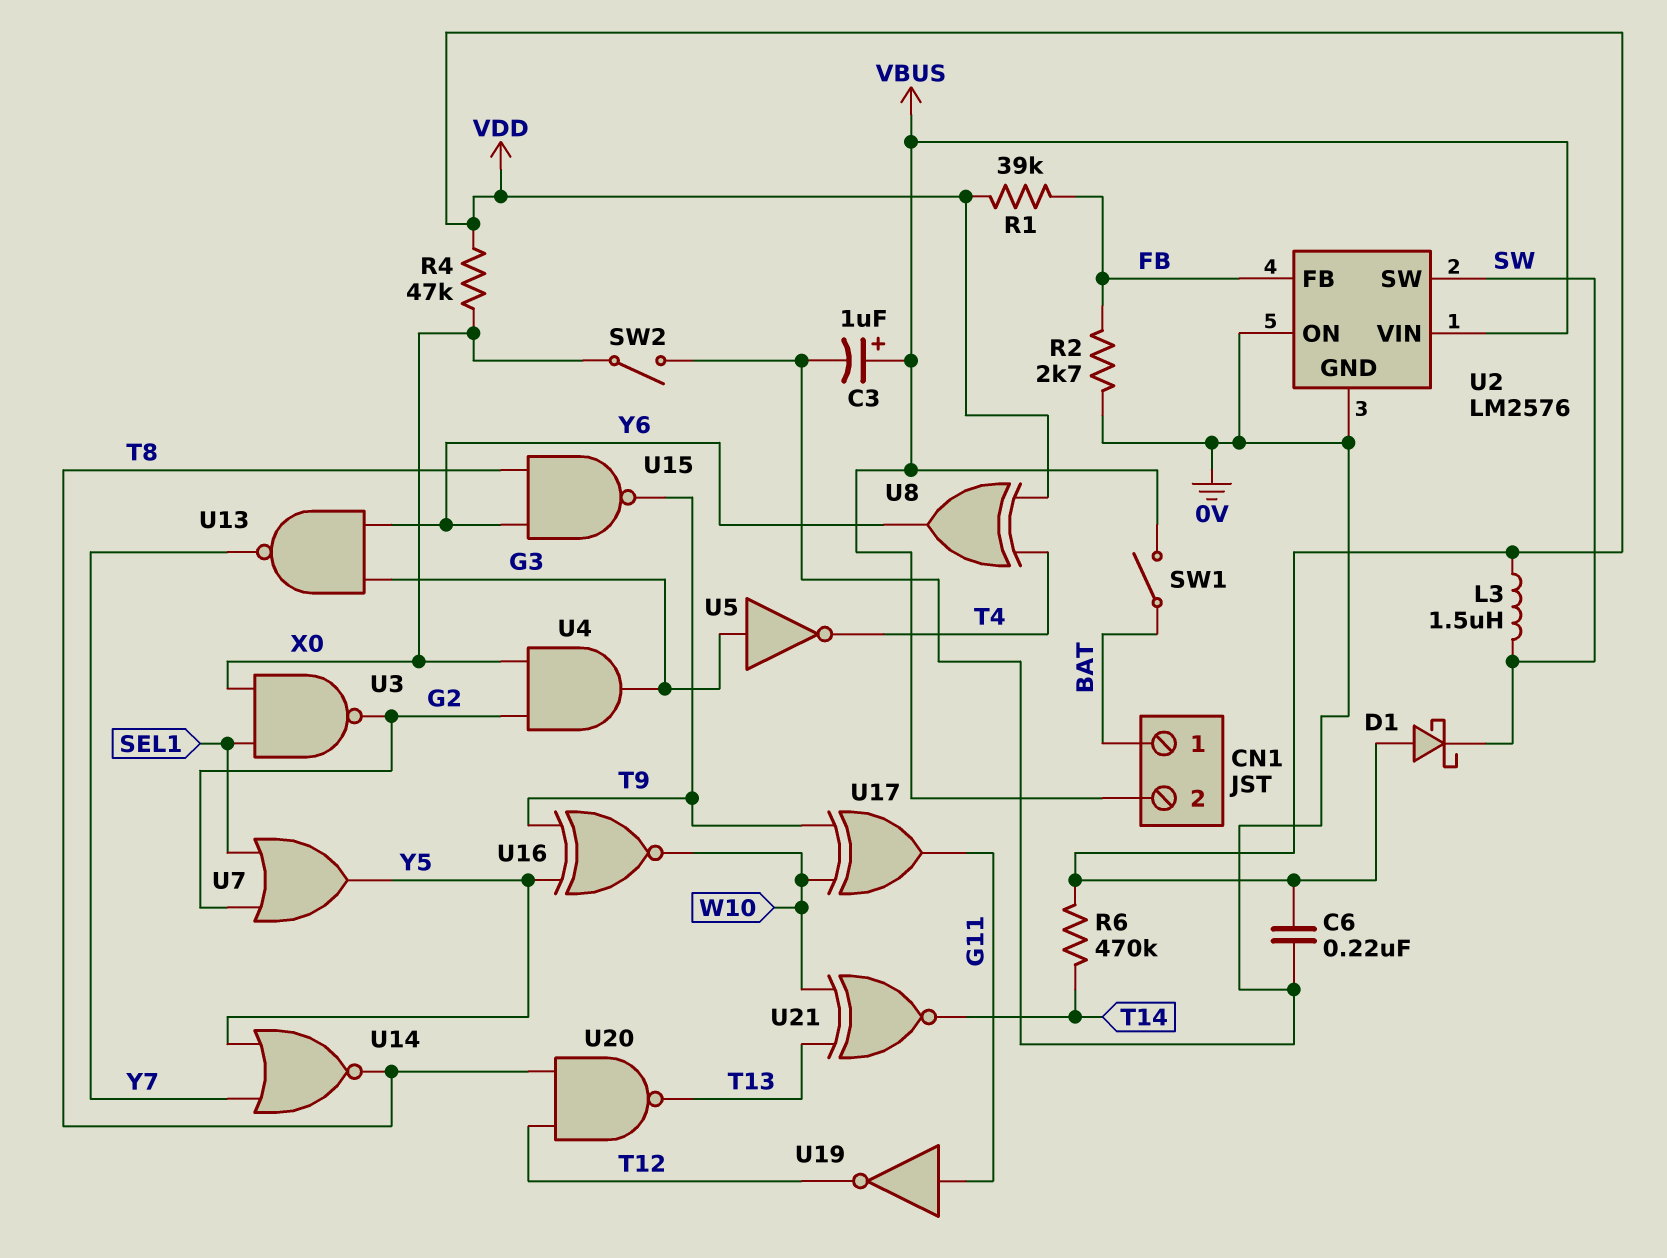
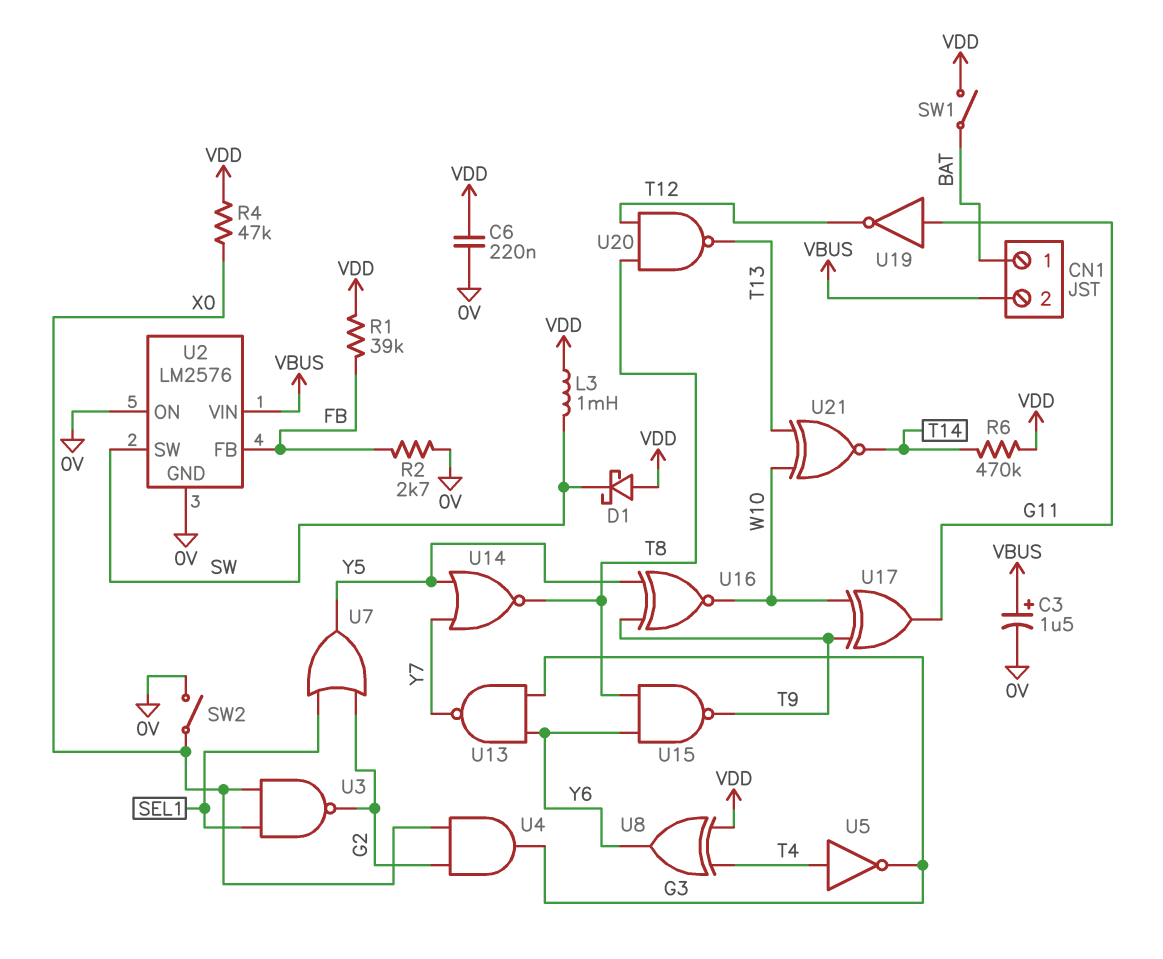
C3: 1uF (plus VBUS, minus 0V) -> 1.5uF (plus VBUS, minus 0V)
L3: 1.5uH (SW, VDD) -> 1mH (SW, VDD)
SW1: switch (BAT, VBUS) -> switch (BAT, VDD)
U5: NOT (in G3, out T4) -> NOT (in T4, out G3)

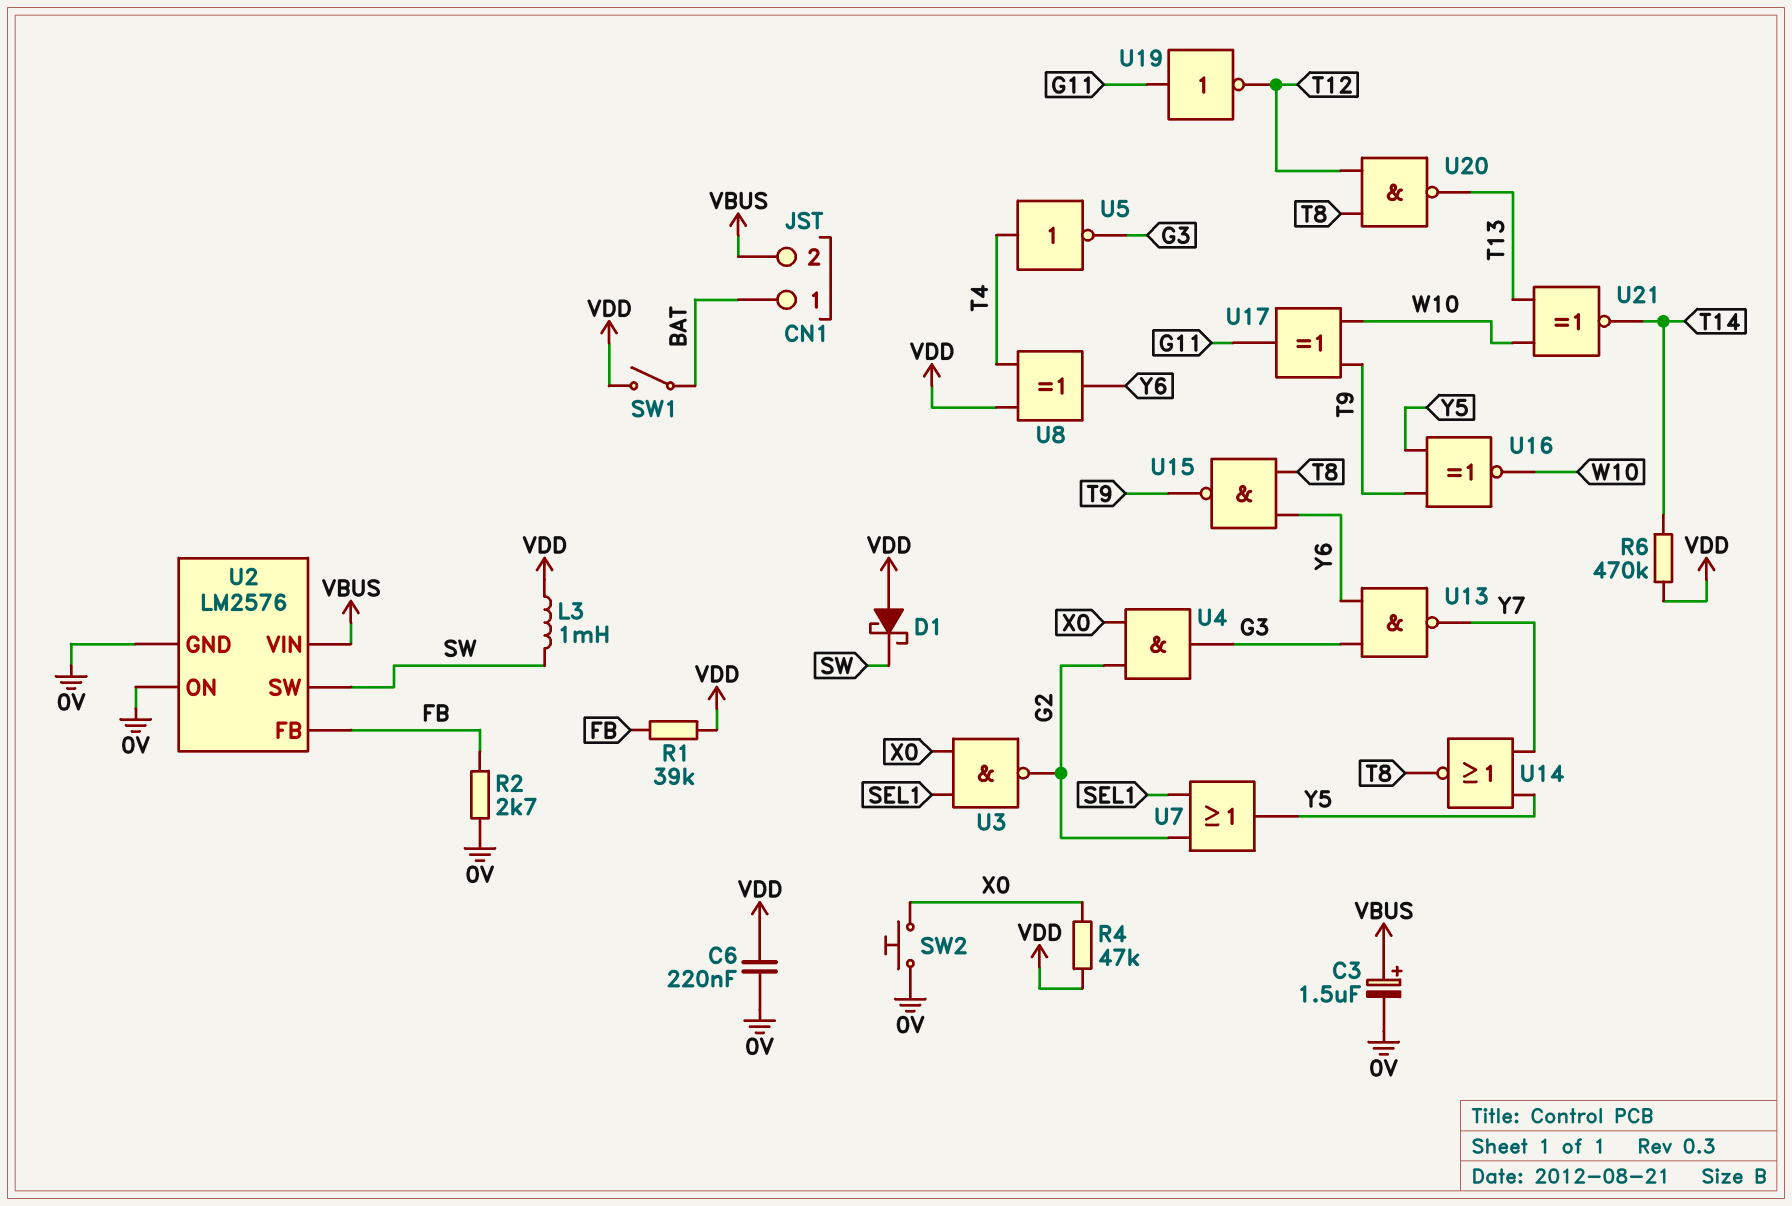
SW2: switch (0V, X0) -> button (0V, X0)

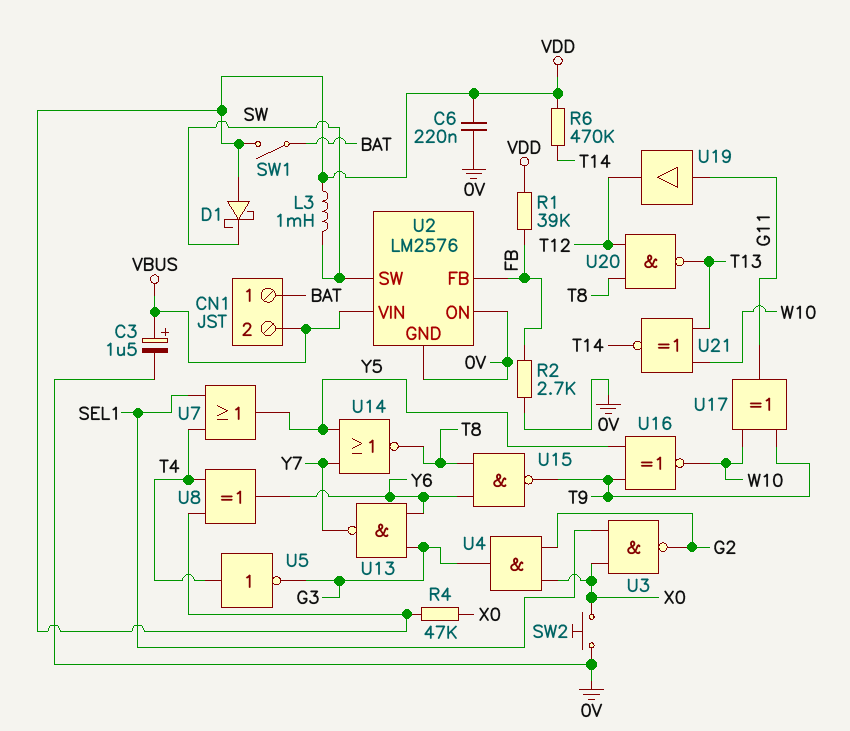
U7: OR (in G2, in SEL1, out Y5) -> OR (in SEL1, in T4, out Y5)
U19: NOT (in G11, out T12) -> buffer (in G11, out T12)

